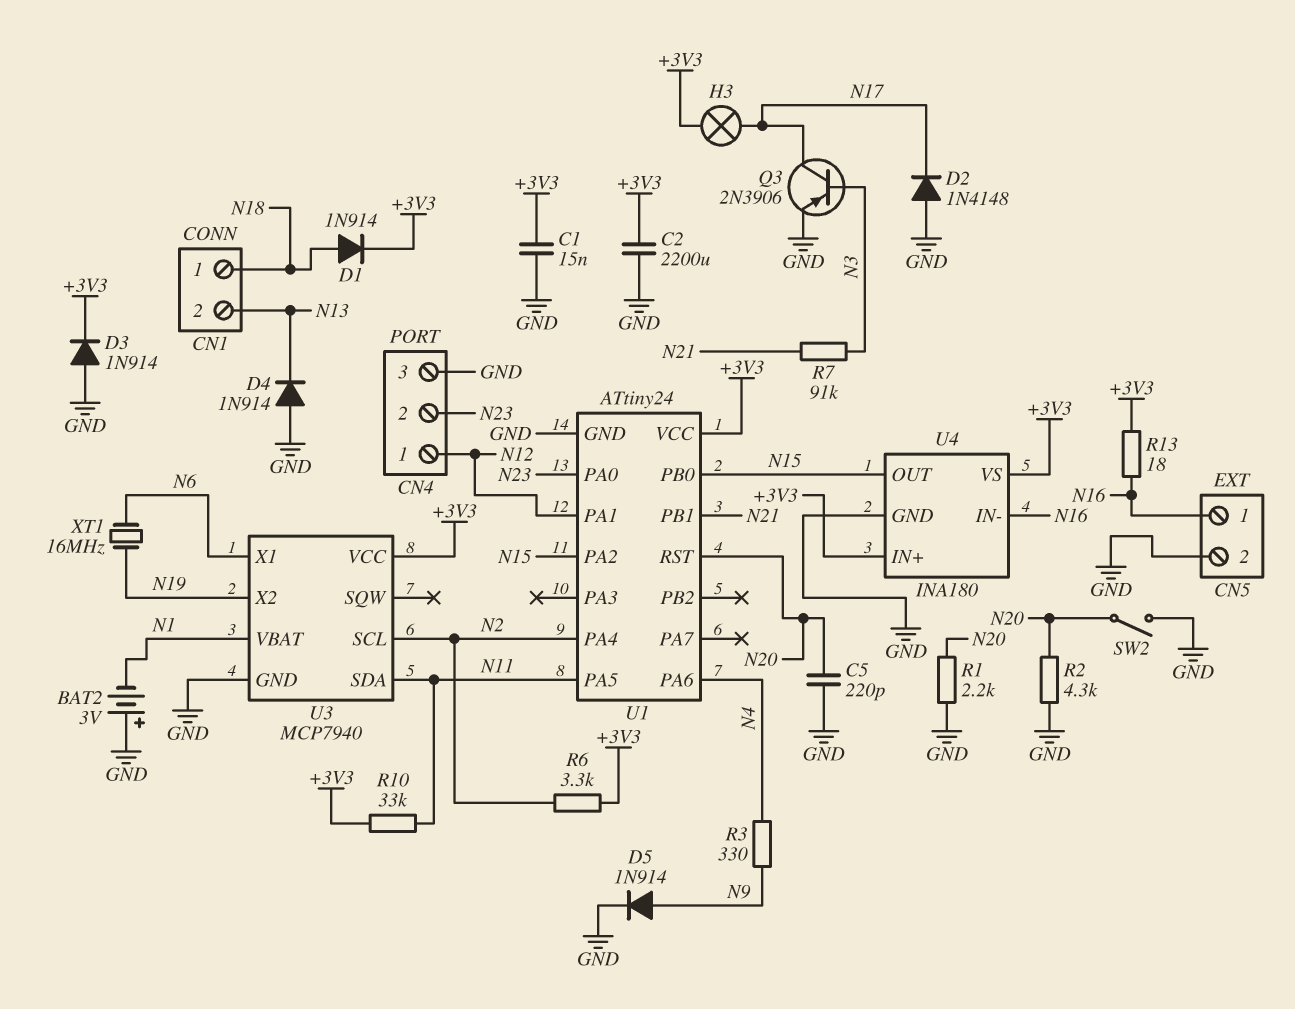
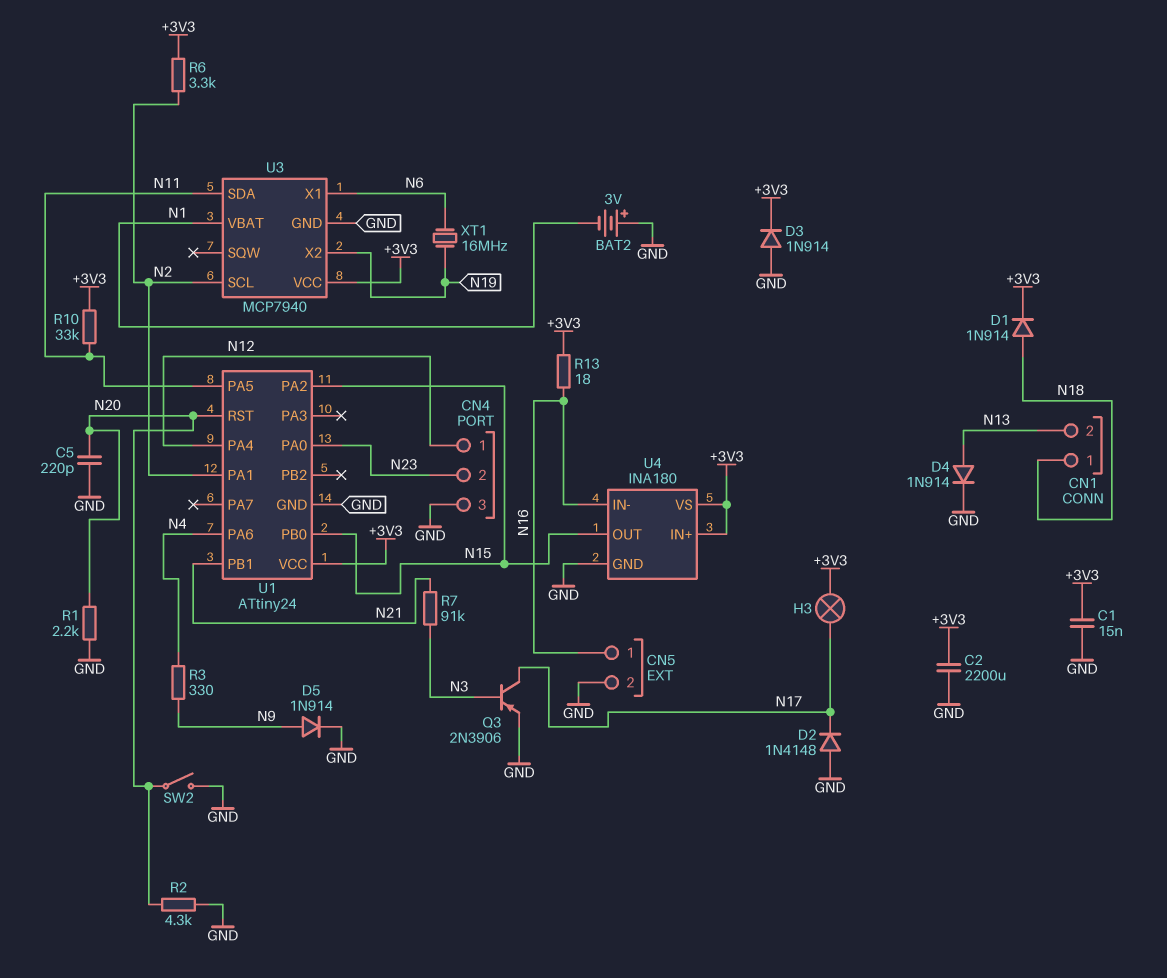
D4: diode 1N914 (A GND, K N13) -> diode 1N914 (A N13, K GND)
U1 pin PA1: N12 -> N2
U1 pin PA4: N2 -> N12

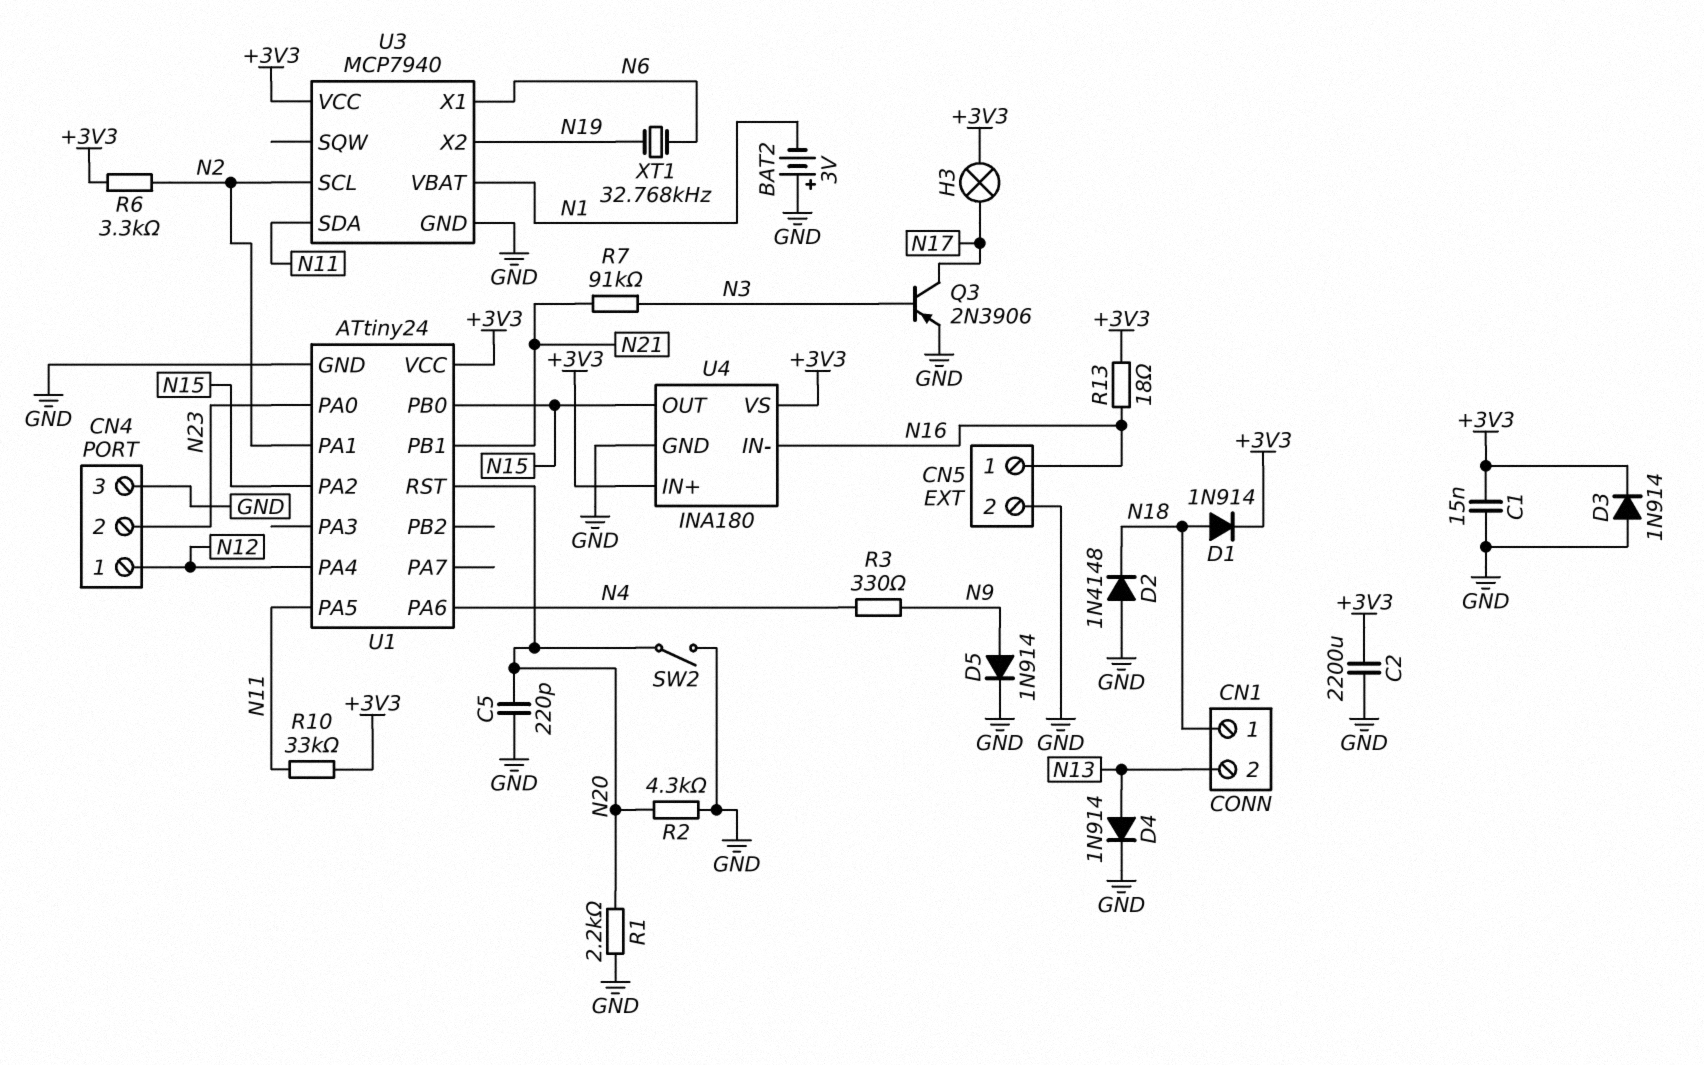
D2: diode 1N4148 (A GND, K N17) -> diode 1N4148 (A GND, K N18)
XT1: 16MHz (N6, N19) -> 32.768kHz (N6, N19)

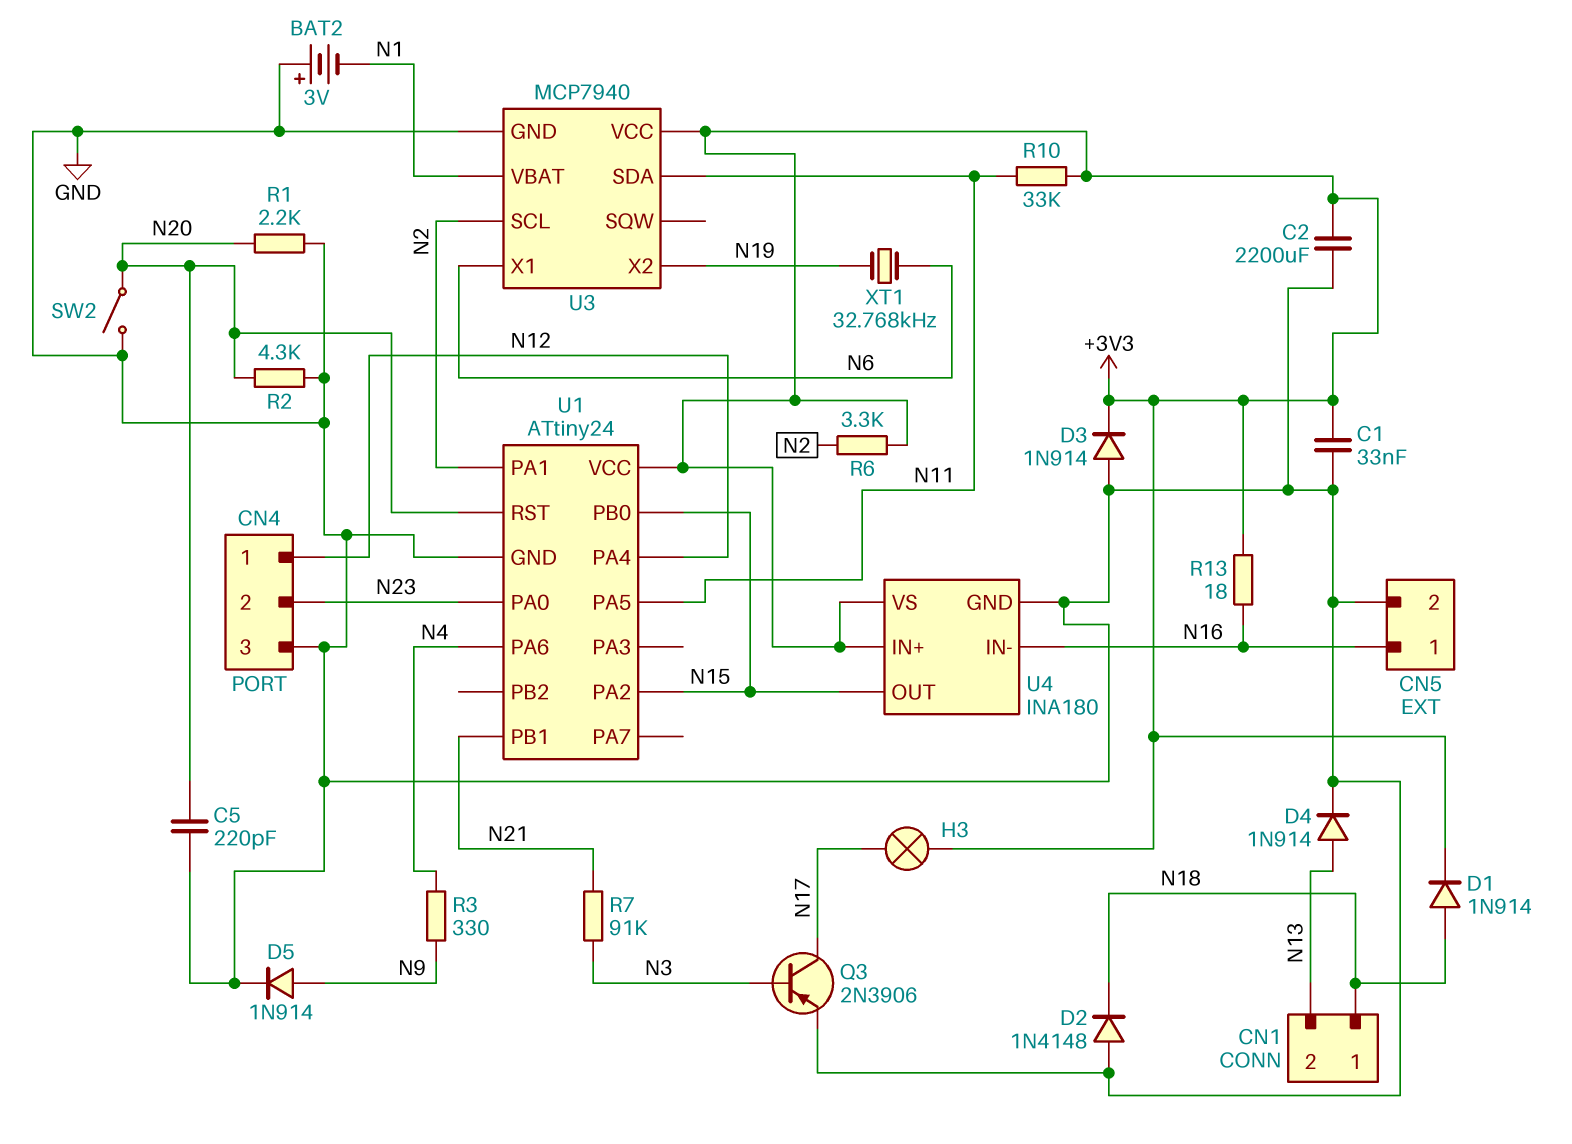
C1: 15nF (+3V3, GND) -> 33nF (+3V3, GND)

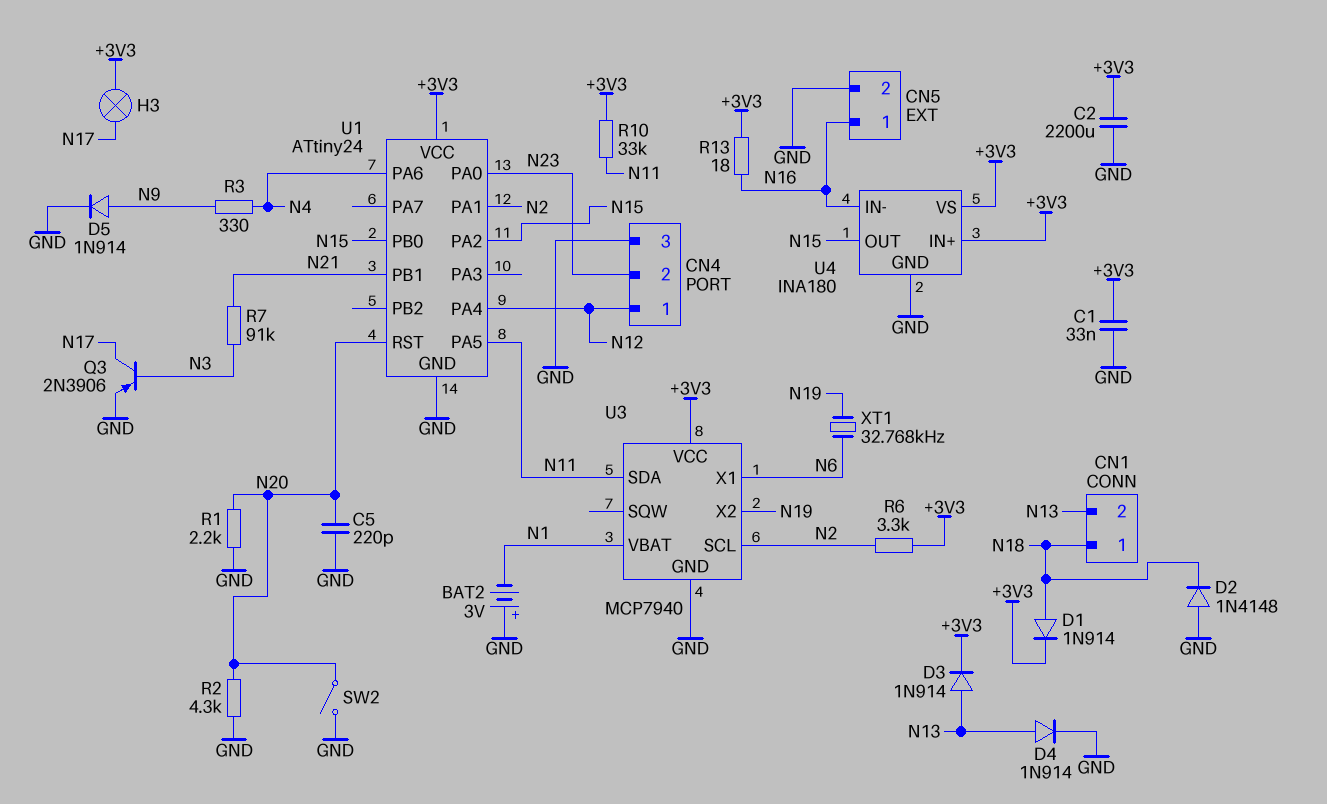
D3: diode 1N914 (A GND, K +3V3) -> diode 1N914 (A N13, K +3V3)

